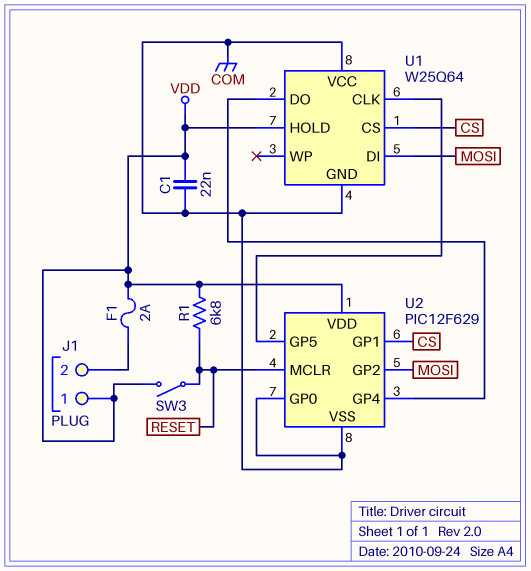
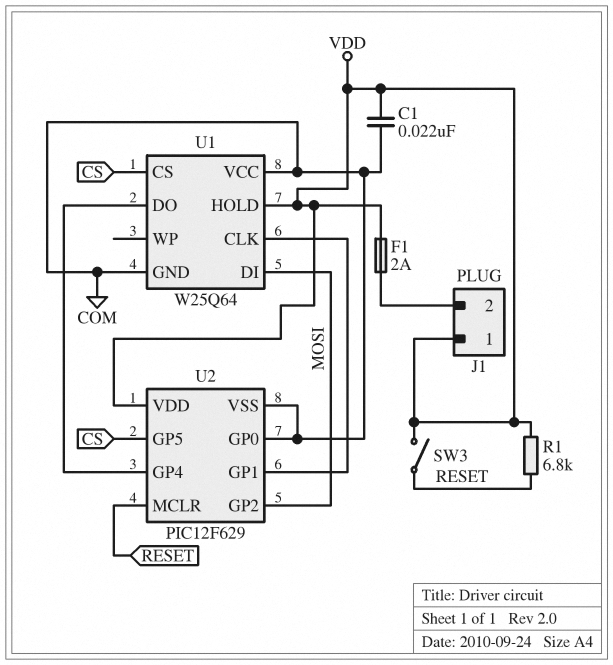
U2 pin GP1: CS -> U1/CLK
U2 pin GP5: U1/CLK -> CS

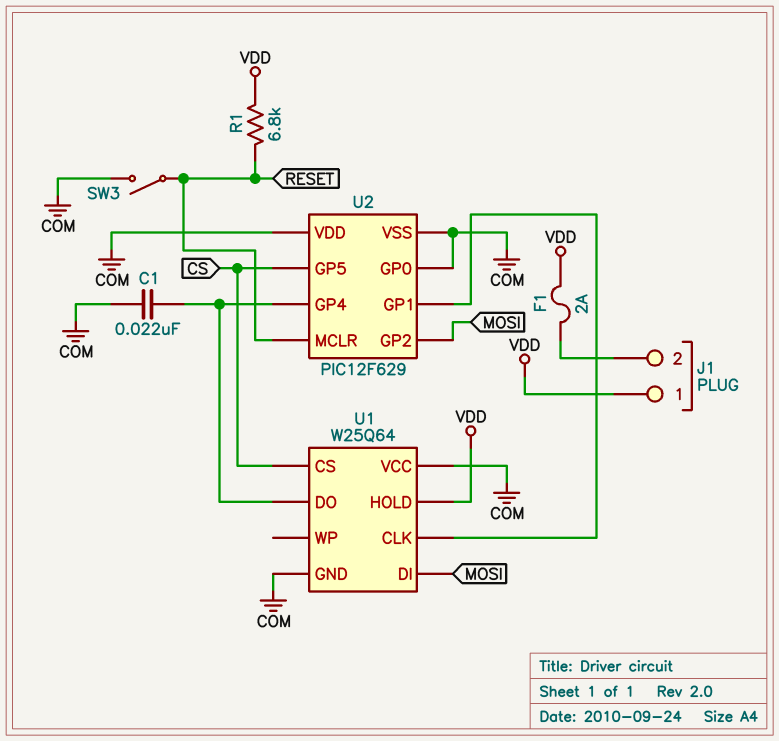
C1: 22nF (COM, VDD) -> 22nF (COM, U1/DO)
SW3: switch (RESET, VDD) -> switch (COM, RESET)
U2 pin VDD: VDD -> COM

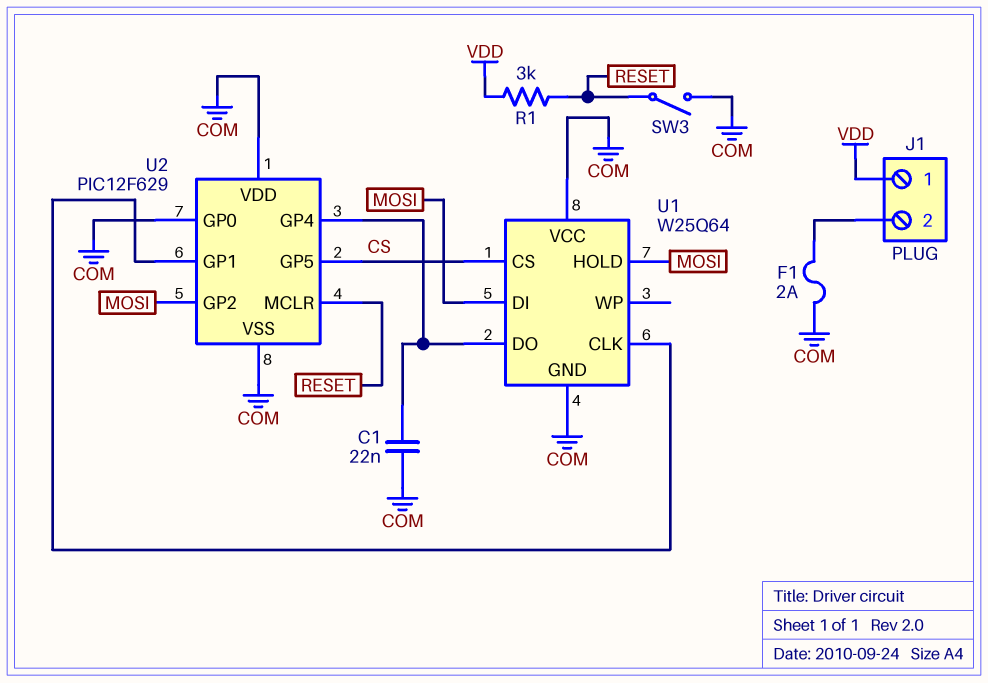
F1: 2A (J1/2, VDD) -> 2A (COM, J1/2)
R1: 6.8k (RESET, VDD) -> 3k (RESET, VDD)
U1 pin HOLD: VDD -> MOSI

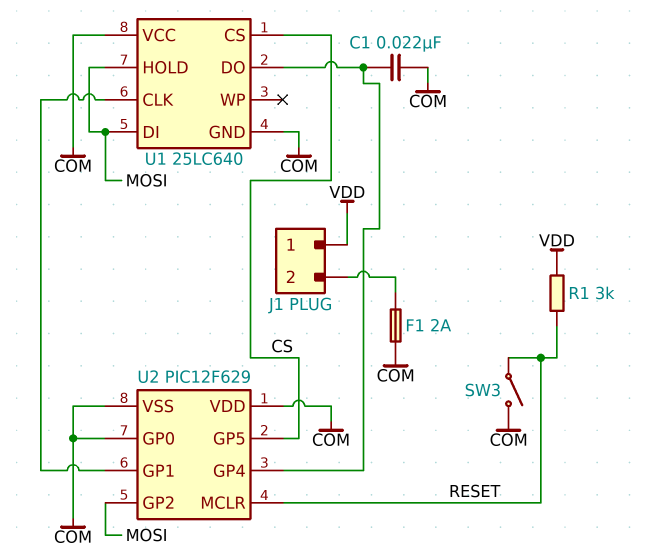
U1: W25Q64 -> 25LC640

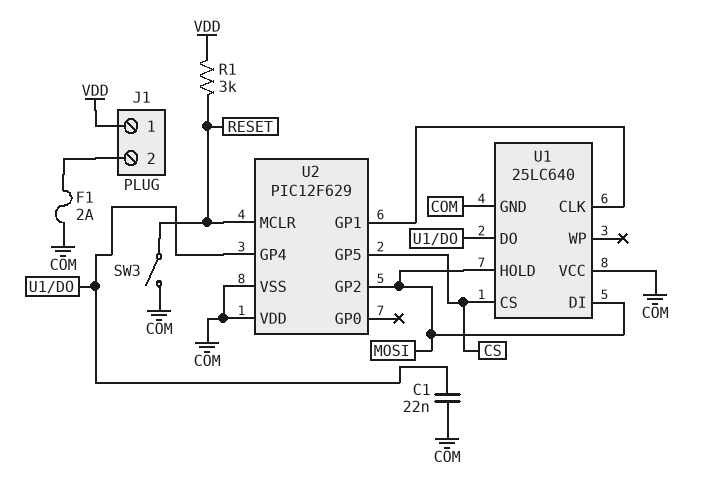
U2 pin GP0: COM -> none

